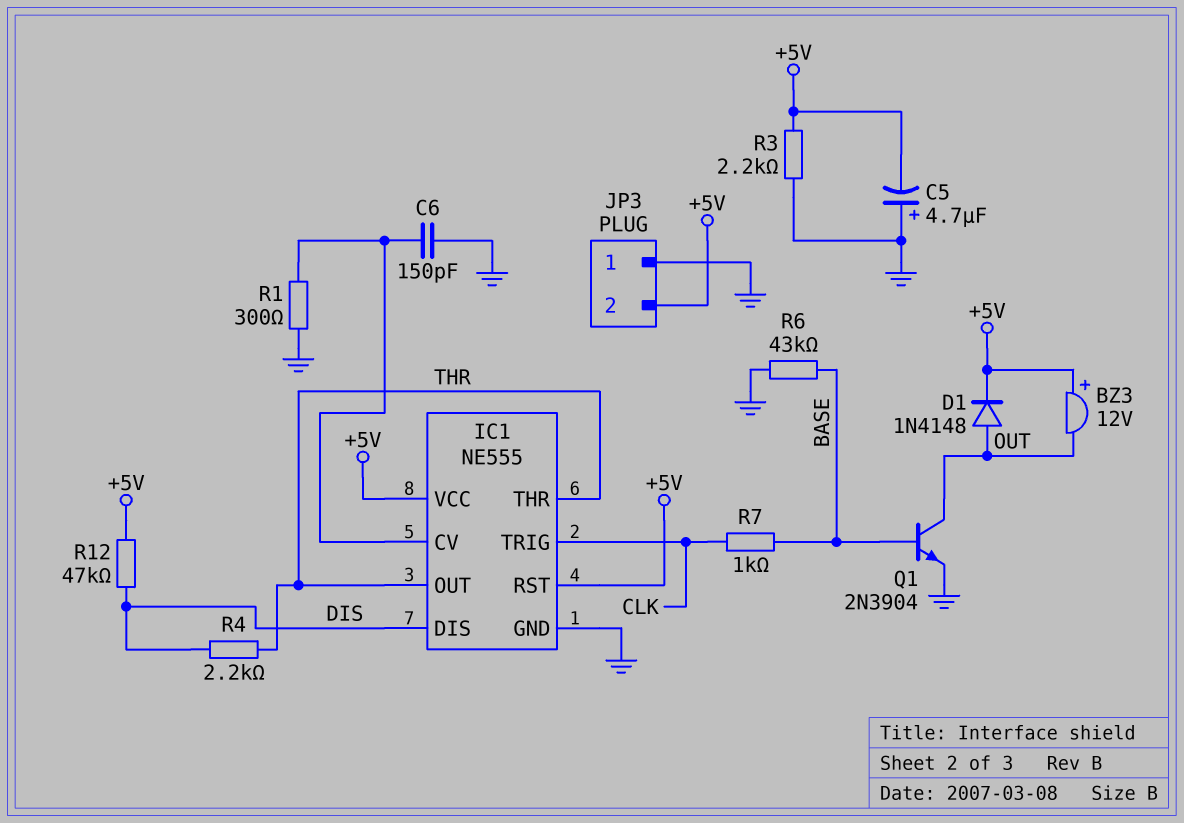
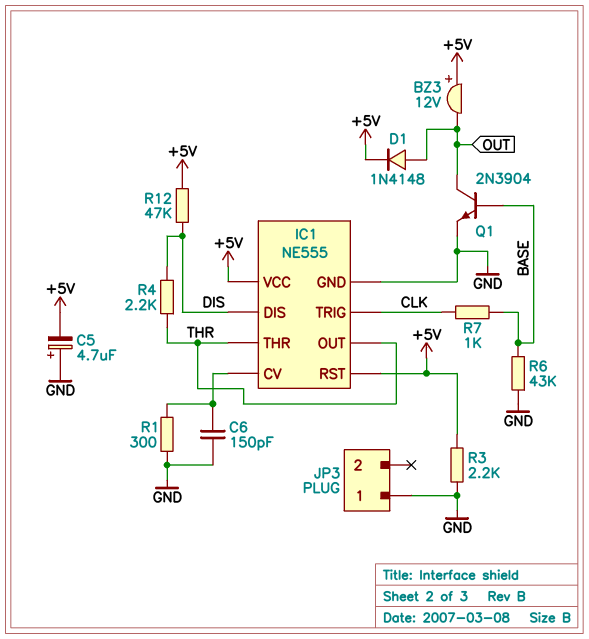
JP3 pin 2: +5V -> none

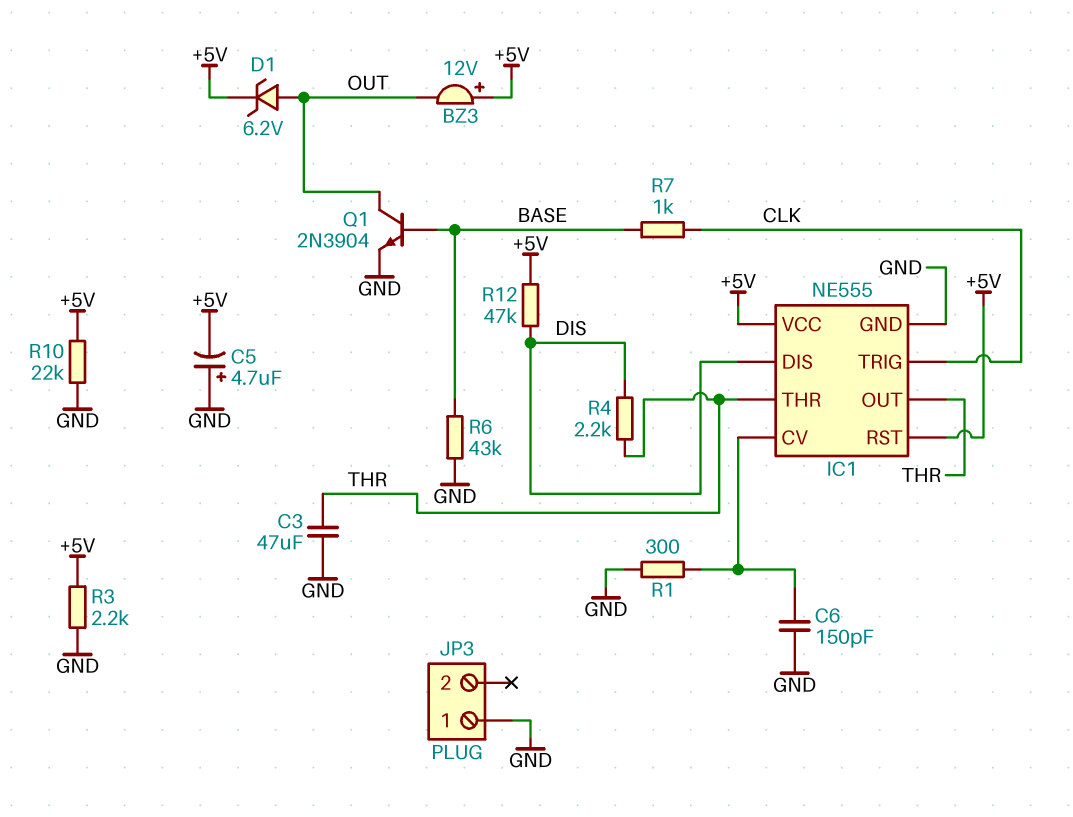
C3: none -> 47uF (GND, THR)
D1: diode 1N4148 (A OUT, K +5V) -> zener 6.2V (A OUT, K +5V)
R10: none -> 22k (+5V, GND)

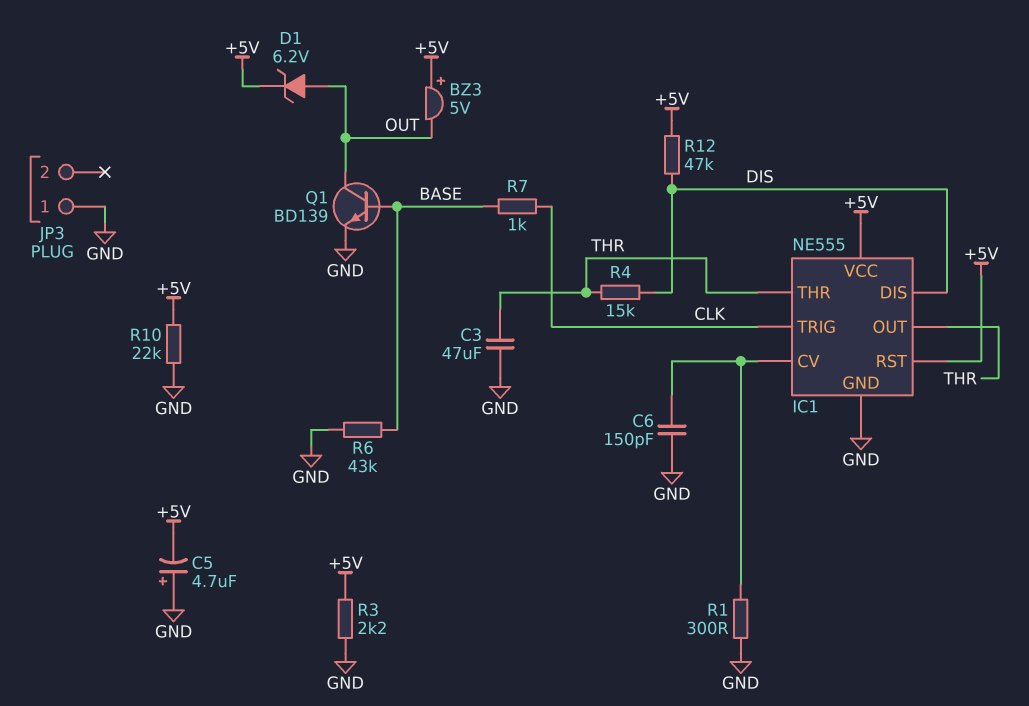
BZ3: buzzer 12V (plus +5V, minus OUT) -> buzzer 5V (plus +5V, minus OUT)
Q1: NPN 2N3904 (B BASE, C OUT, E GND) -> NPN BD139 (B BASE, C OUT, E GND)
R4: 2.2k (DIS, THR) -> 15k (DIS, THR)

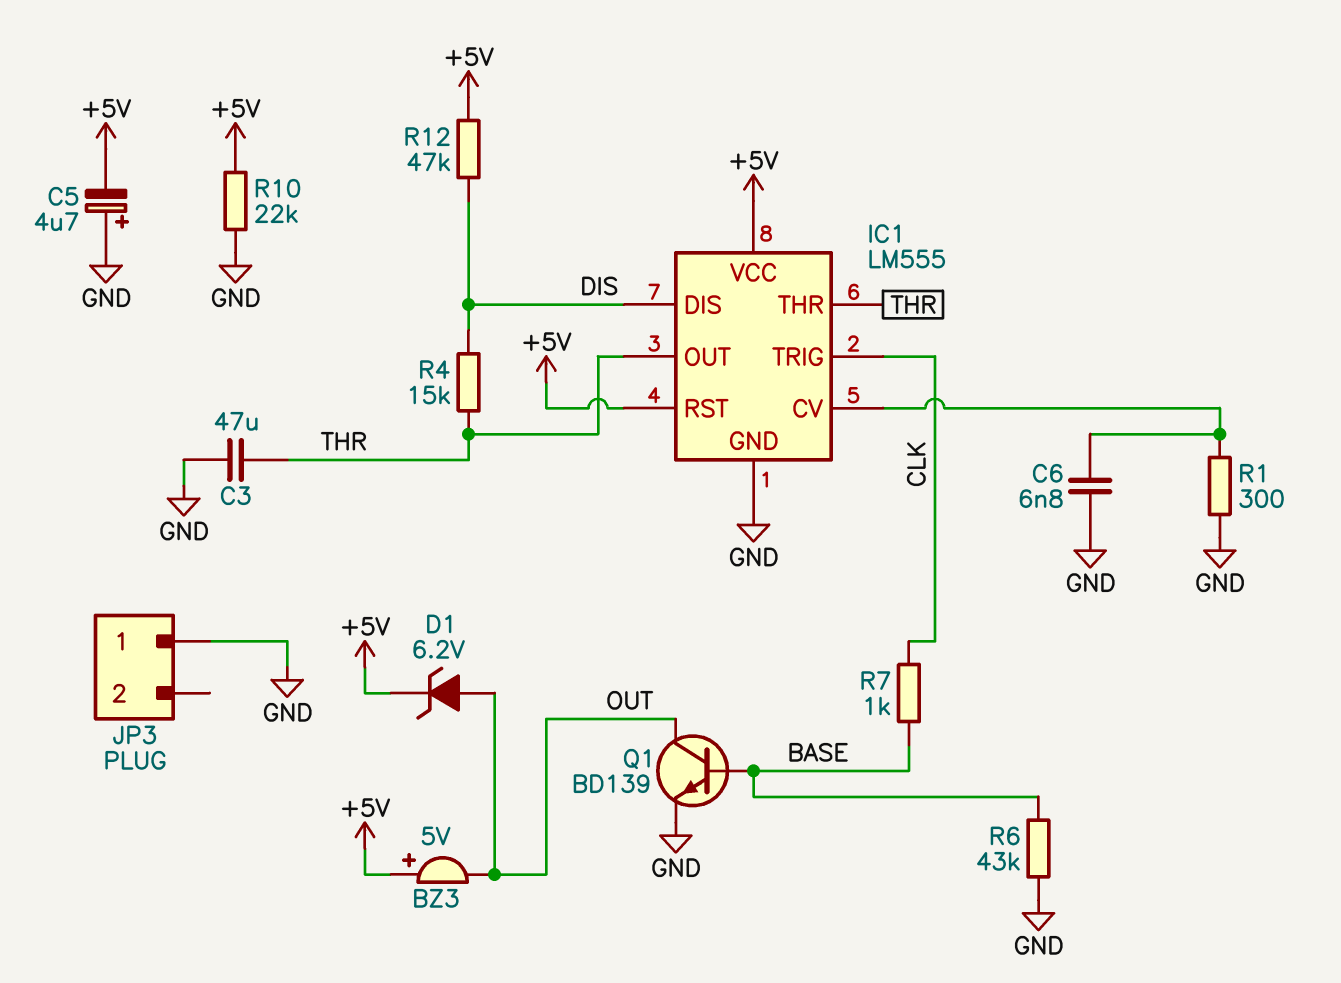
C6: 150pF (GND, IC1/CV) -> 6.8nF (GND, IC1/CV)
IC1: NE555 -> LM555
R3: 2.2k (+5V, GND) -> none

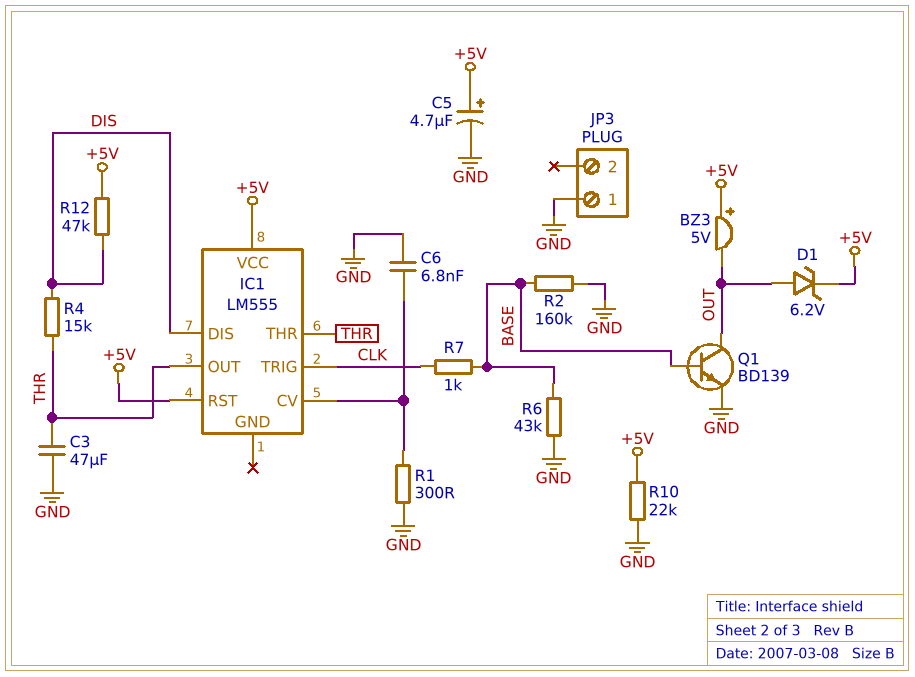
C5: 4.7uF (plus GND, minus +5V) -> 4.7uF (plus +5V, minus GND)
IC1 pin GND: GND -> none
R2: none -> 160k (BASE, GND)

